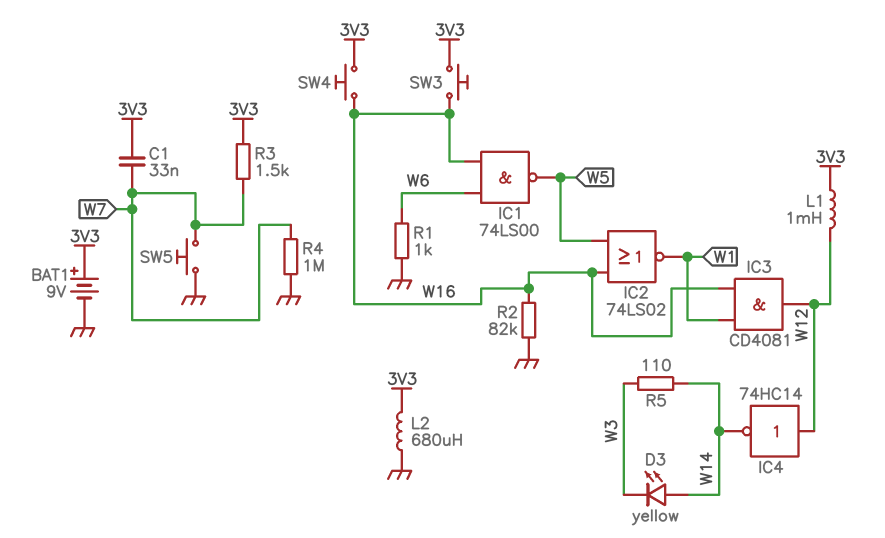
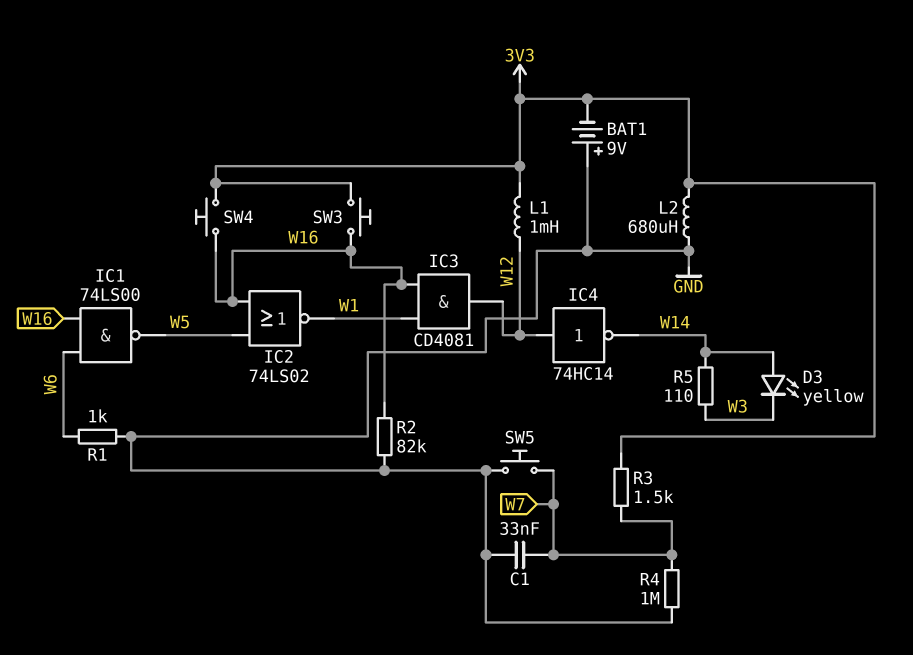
BAT1: 9V (plus 3V3, minus GND) -> 9V (plus GND, minus 3V3)
C1: 33nF (3V3, W7) -> 33nF (GND, W7)

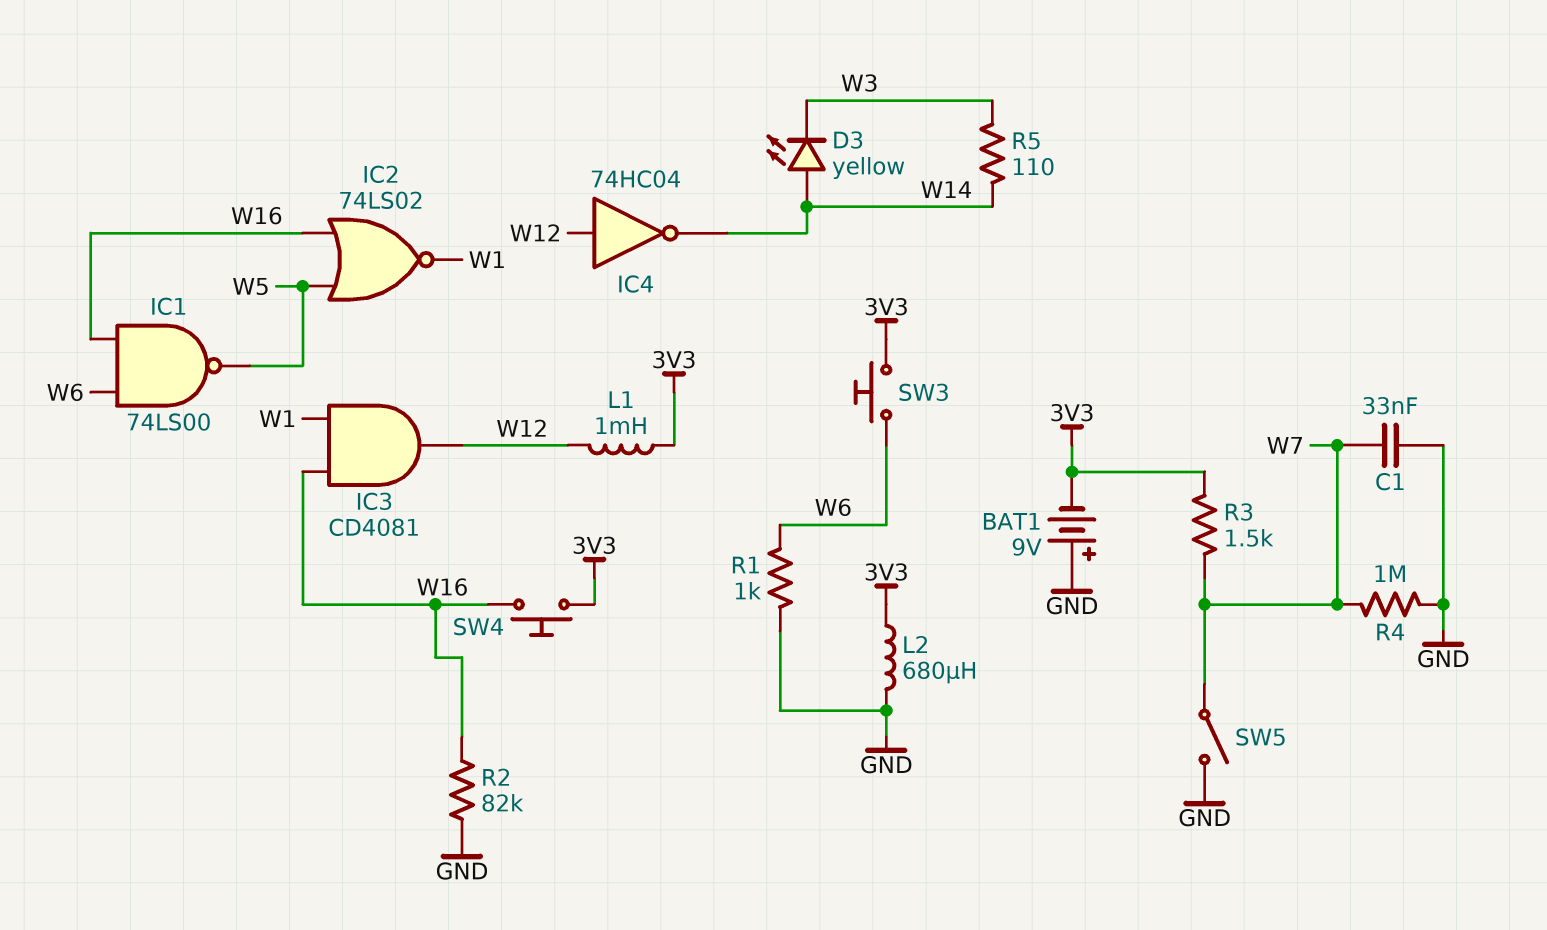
IC4: NOT 74HC14 (in W12, out W14) -> NOT 74HC04 (in W12, out W14)
SW3: button (3V3, W16) -> button (3V3, W6)
SW5: button (GND, W7) -> switch (GND, W7)

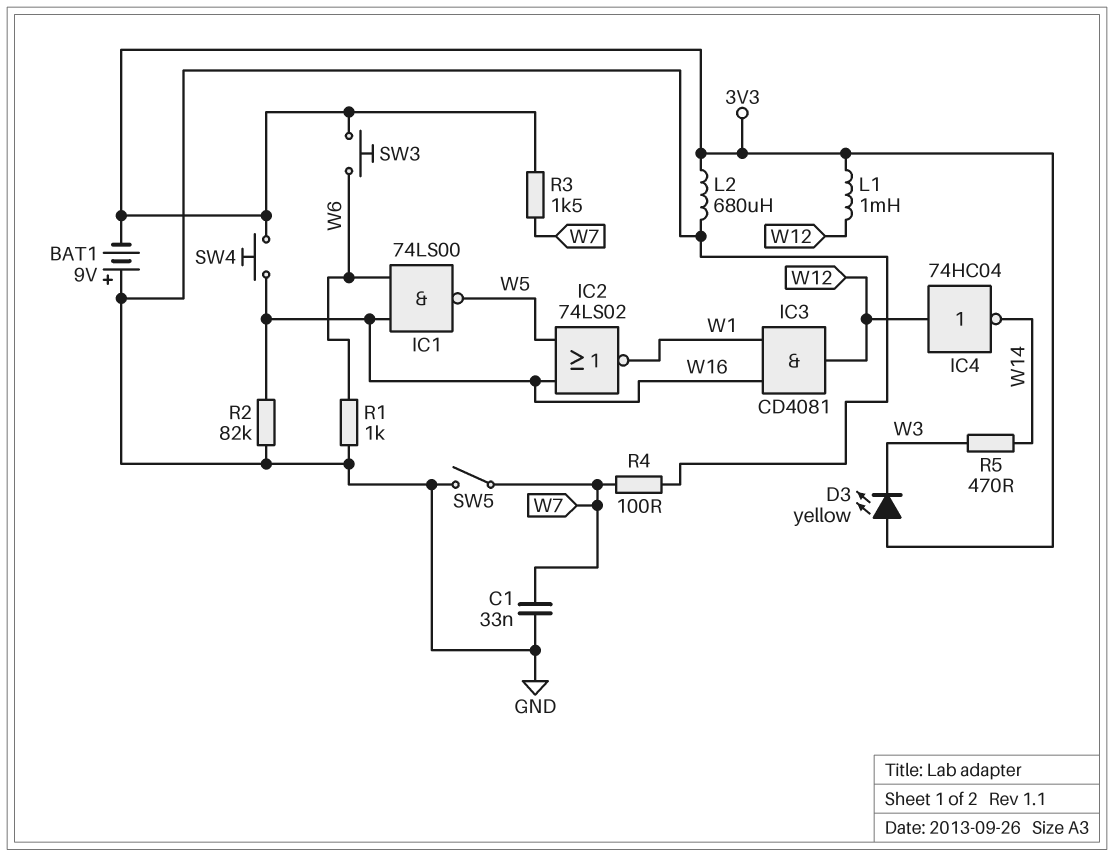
D3: LED yellow (A W14, K W3) -> LED yellow (A 3V3, K W3)
R4: 1M (GND, W7) -> 100 (GND, W7)
R5: 110 (W3, W14) -> 470 (W3, W14)

